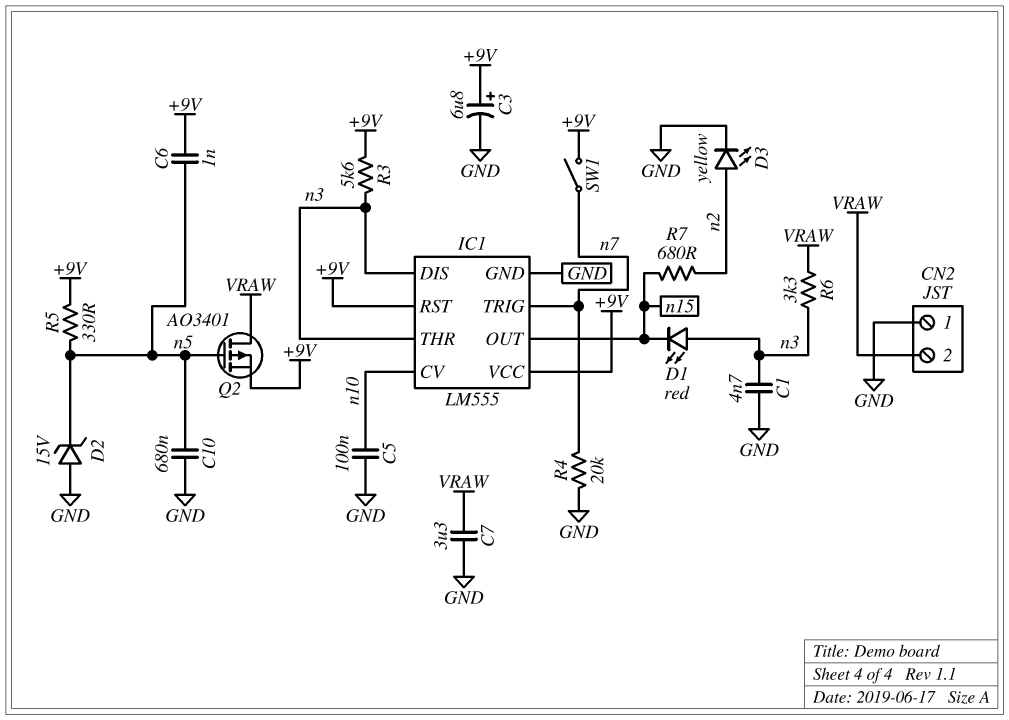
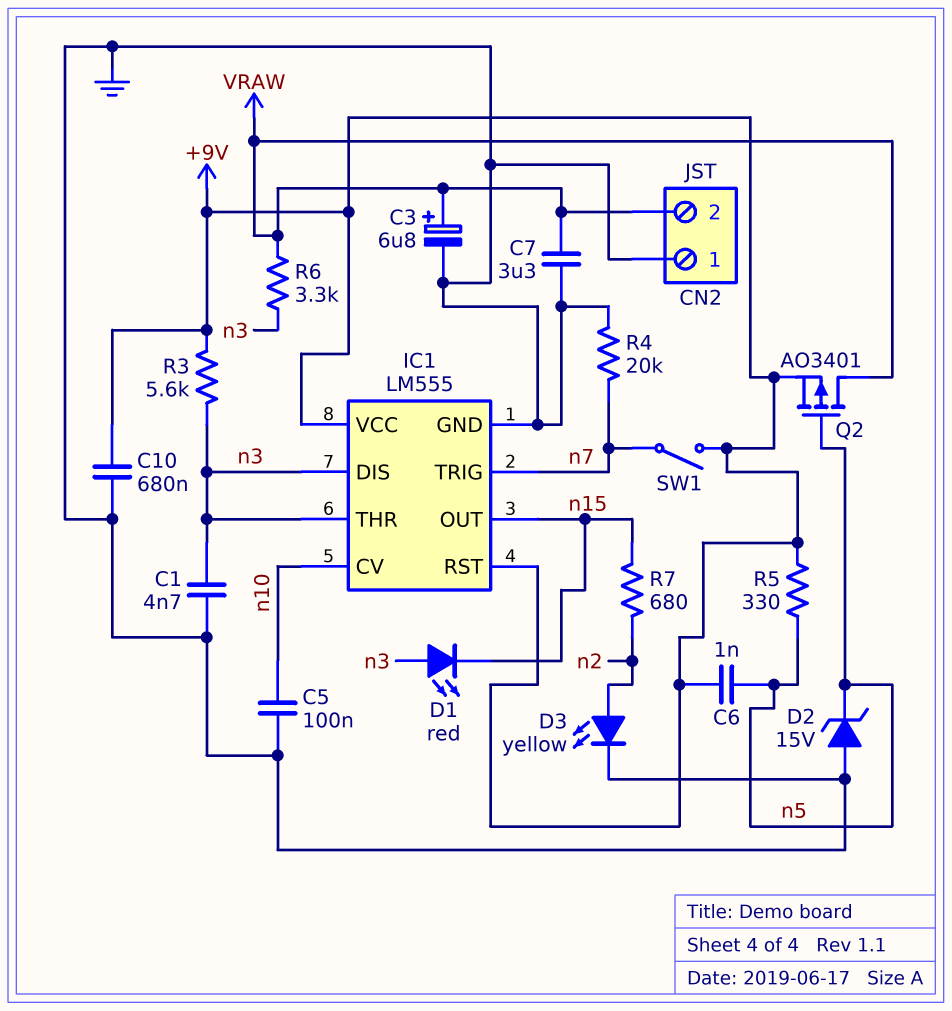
C3: 6.8uF (plus +9V, minus GND) -> 6.8uF (plus VRAW, minus GND)
C10: 680nF (GND, n5) -> 680nF (+9V, GND)

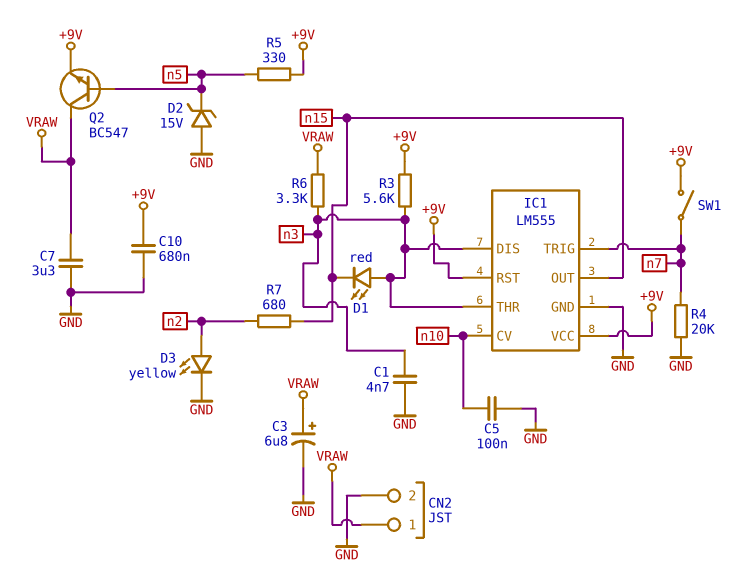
C6: 1nF (+9V, n5) -> none
CN2 pin 1: GND -> VRAW
CN2 pin 2: VRAW -> GND
Q2: PMOS AO3401 (G n5, D VRAW, S +9V) -> NPN BC547 (B n5, C VRAW, E +9V)

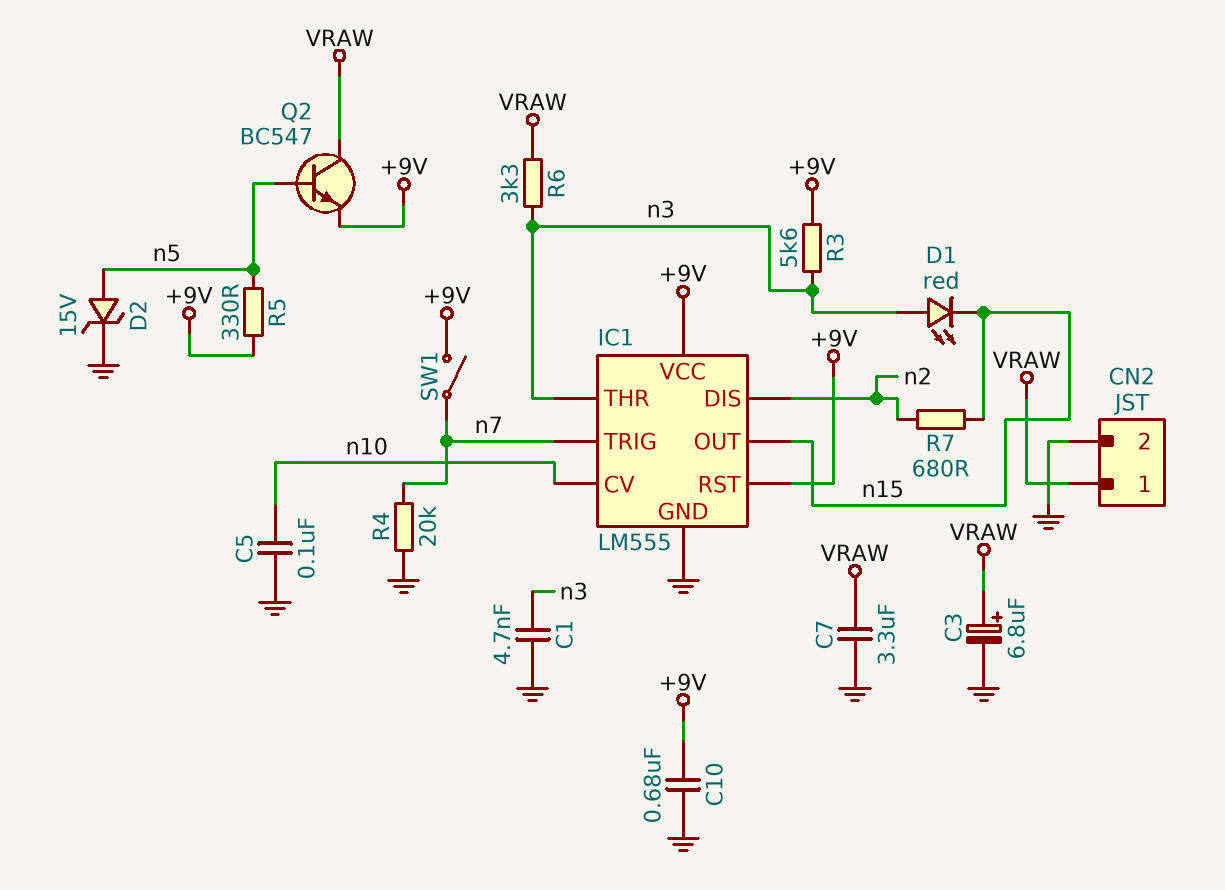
D2: zener 15V (A GND, K n5) -> zener 15V (A n5, K GND)
D3: LED yellow (A n2, K GND) -> none
IC1 pin DIS: n3 -> n2

